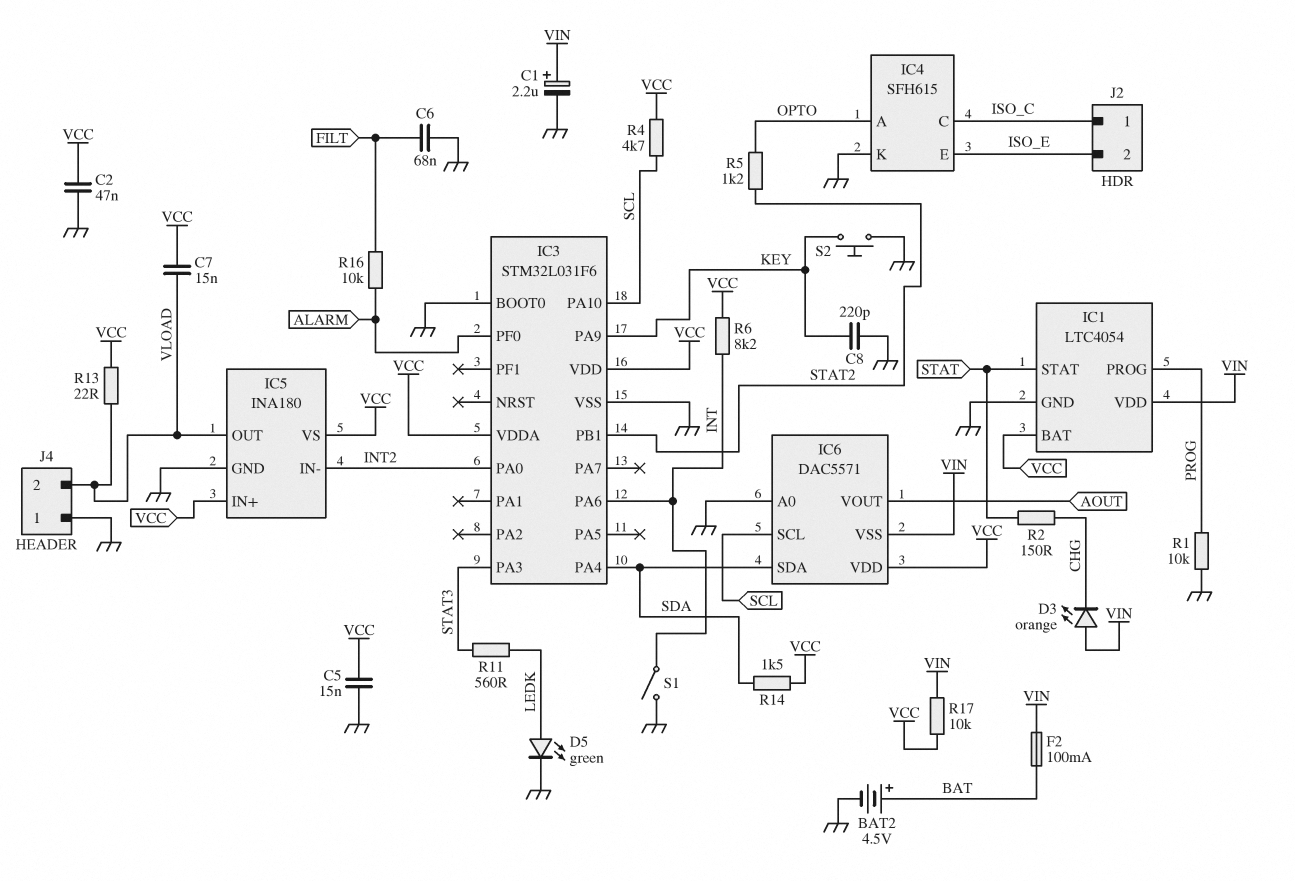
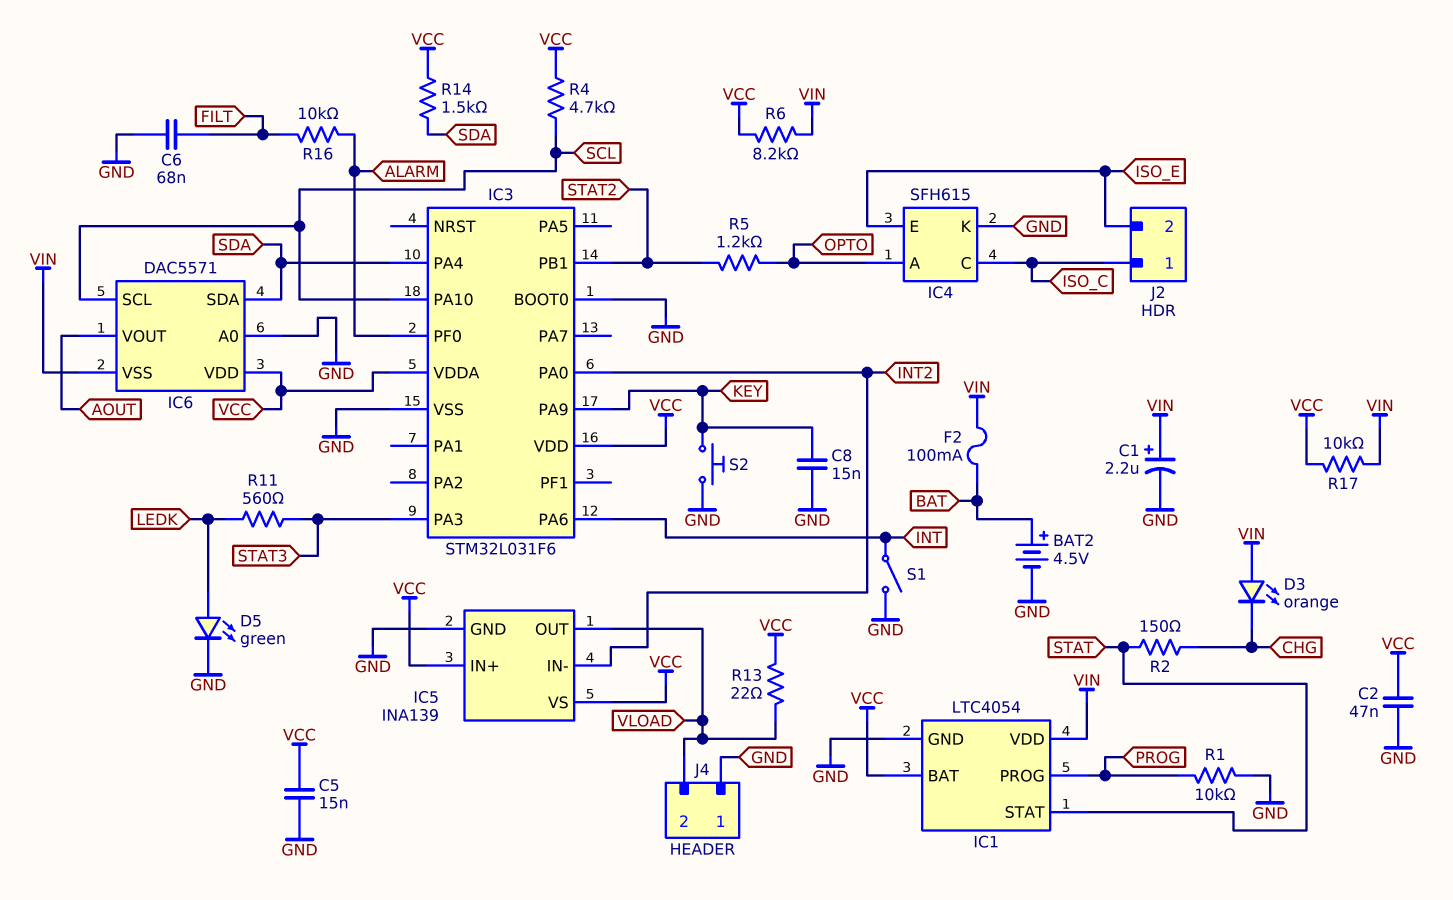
C7: 15nF (VCC, VLOAD) -> none
C8: 220pF (GND, KEY) -> 15nF (GND, KEY)
IC5: INA180 -> INA139
R6: 8.2k (INT, VCC) -> 8.2k (VCC, VIN)

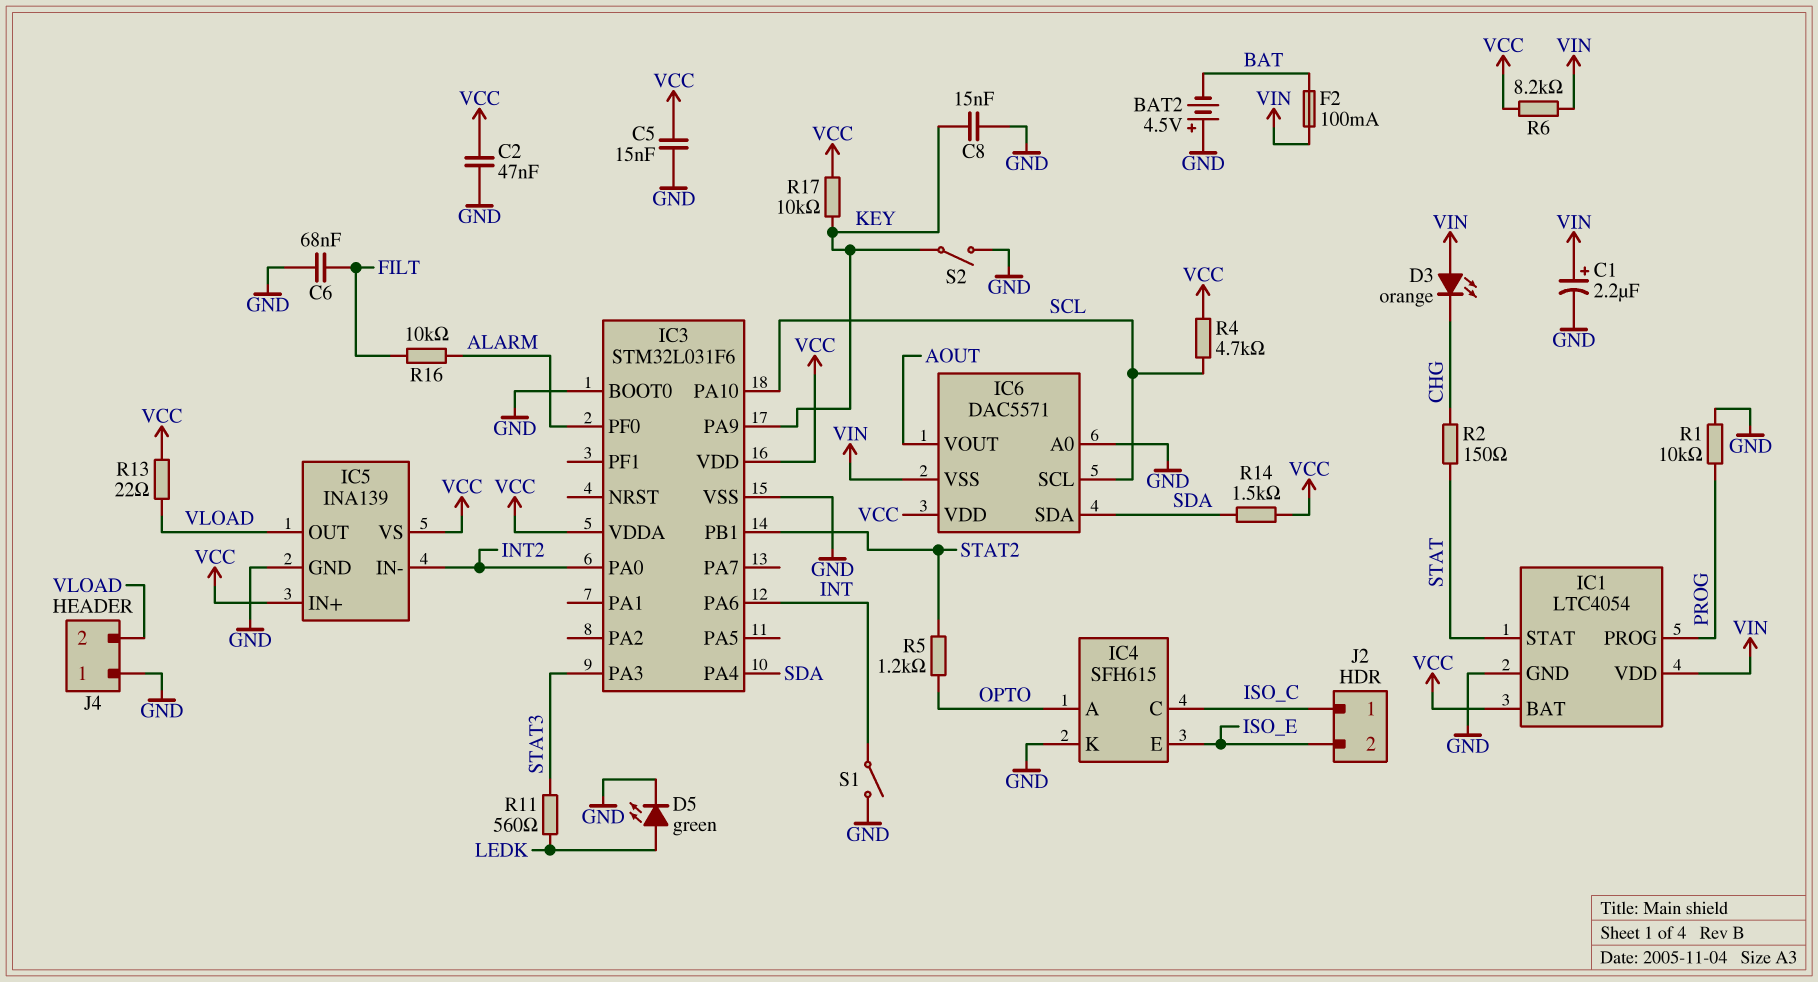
BAT2: 4.5V (plus BAT, minus GND) -> 4.5V (plus GND, minus BAT)
R17: 10k (VCC, VIN) -> 10k (KEY, VCC)
S2: button (GND, KEY) -> switch (GND, KEY)

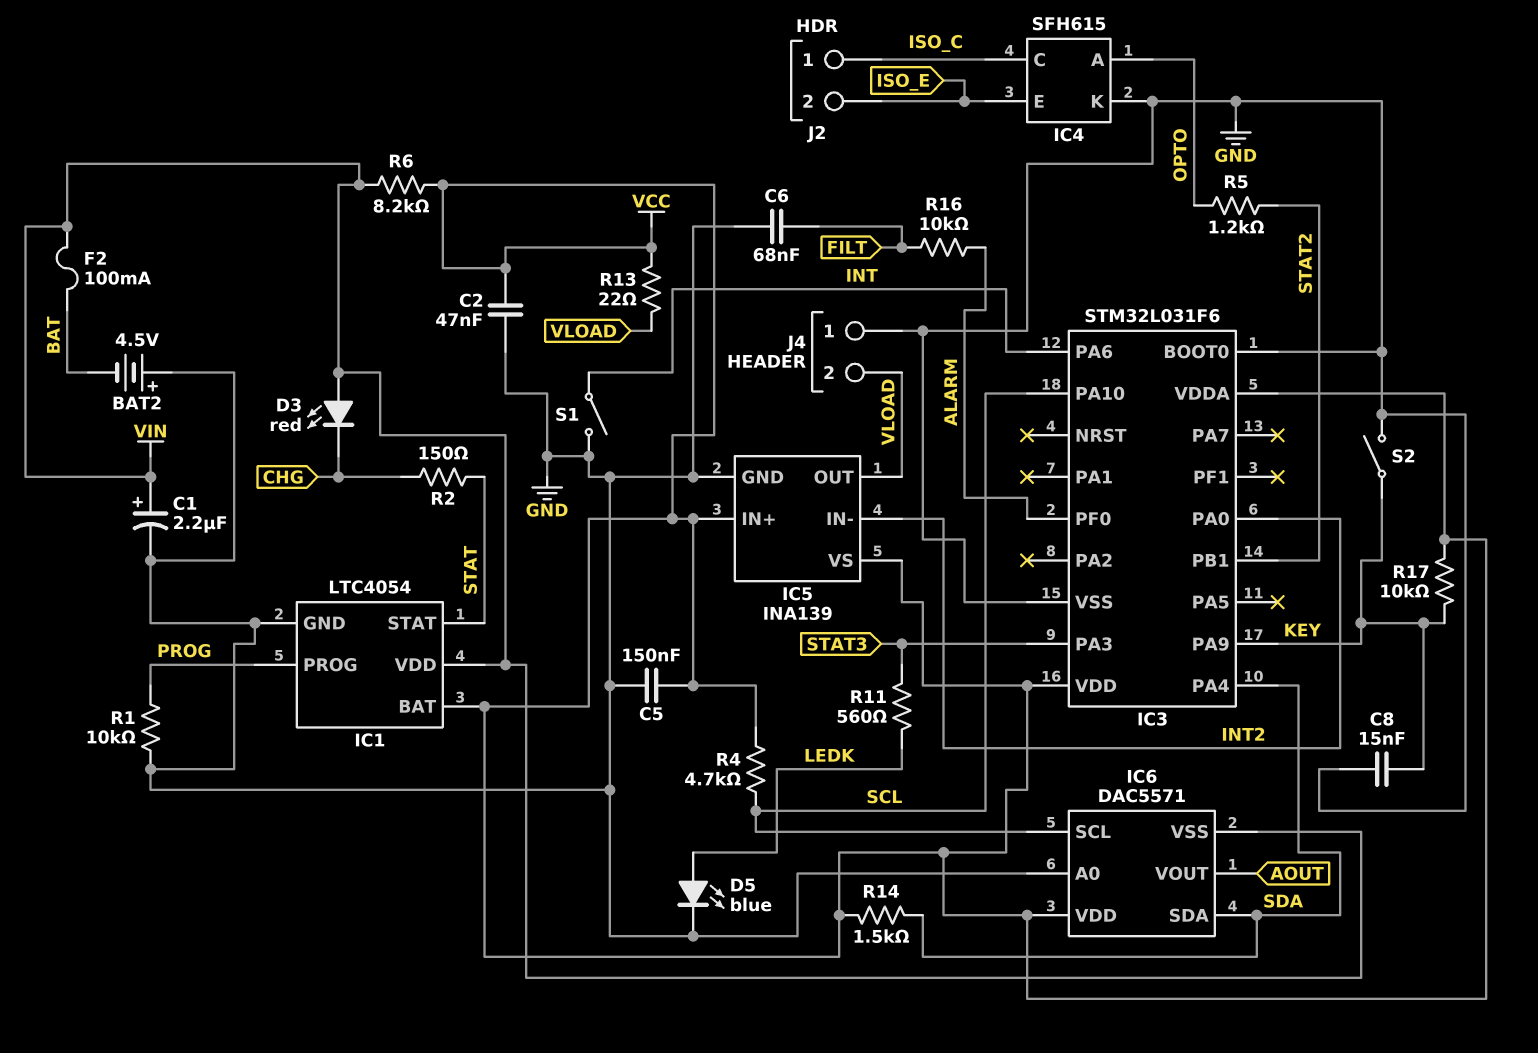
C5: 15nF (GND, VCC) -> 150nF (GND, VCC)
D3: LED orange (A VIN, K CHG) -> LED red (A VIN, K CHG)
D5: LED green (A LEDK, K GND) -> LED blue (A LEDK, K GND)

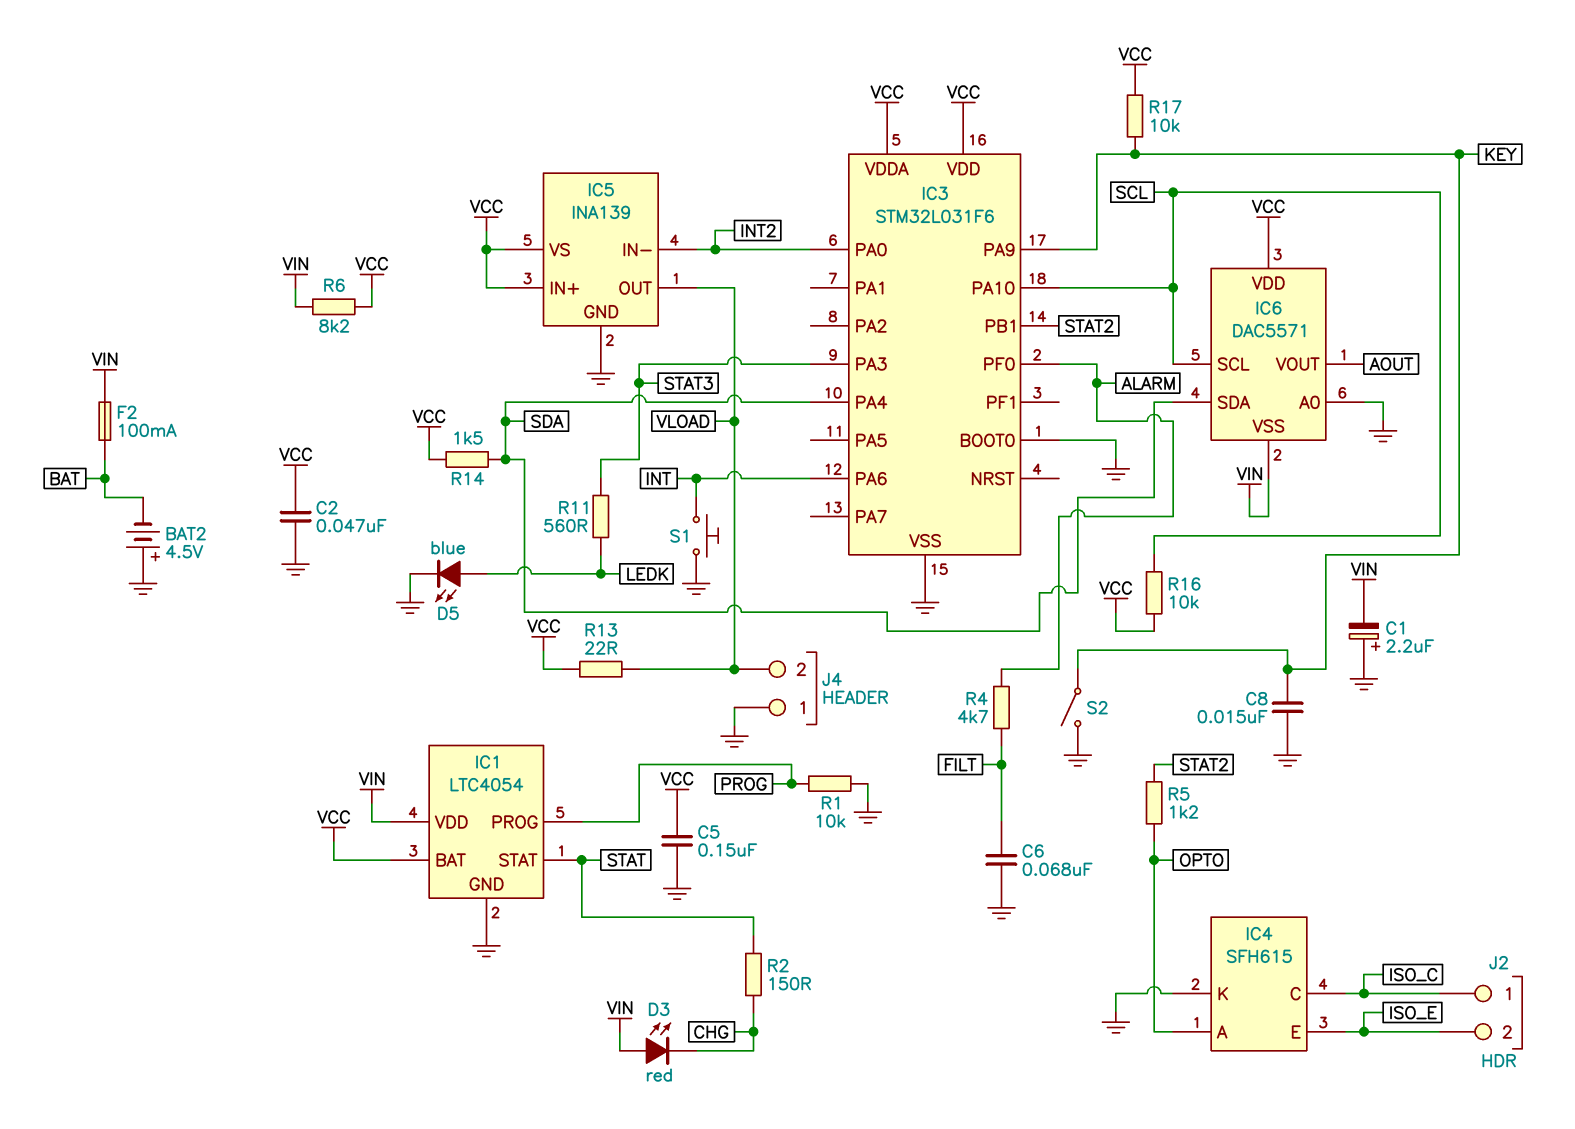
C1: 2.2uF (plus VIN, minus GND) -> 2.2uF (plus GND, minus VIN)
R4: 4.7k (SCL, VCC) -> 4.7k (ALARM, FILT)
R16: 10k (ALARM, FILT) -> 10k (SCL, VCC)
S1: switch (GND, INT) -> button (GND, INT)

